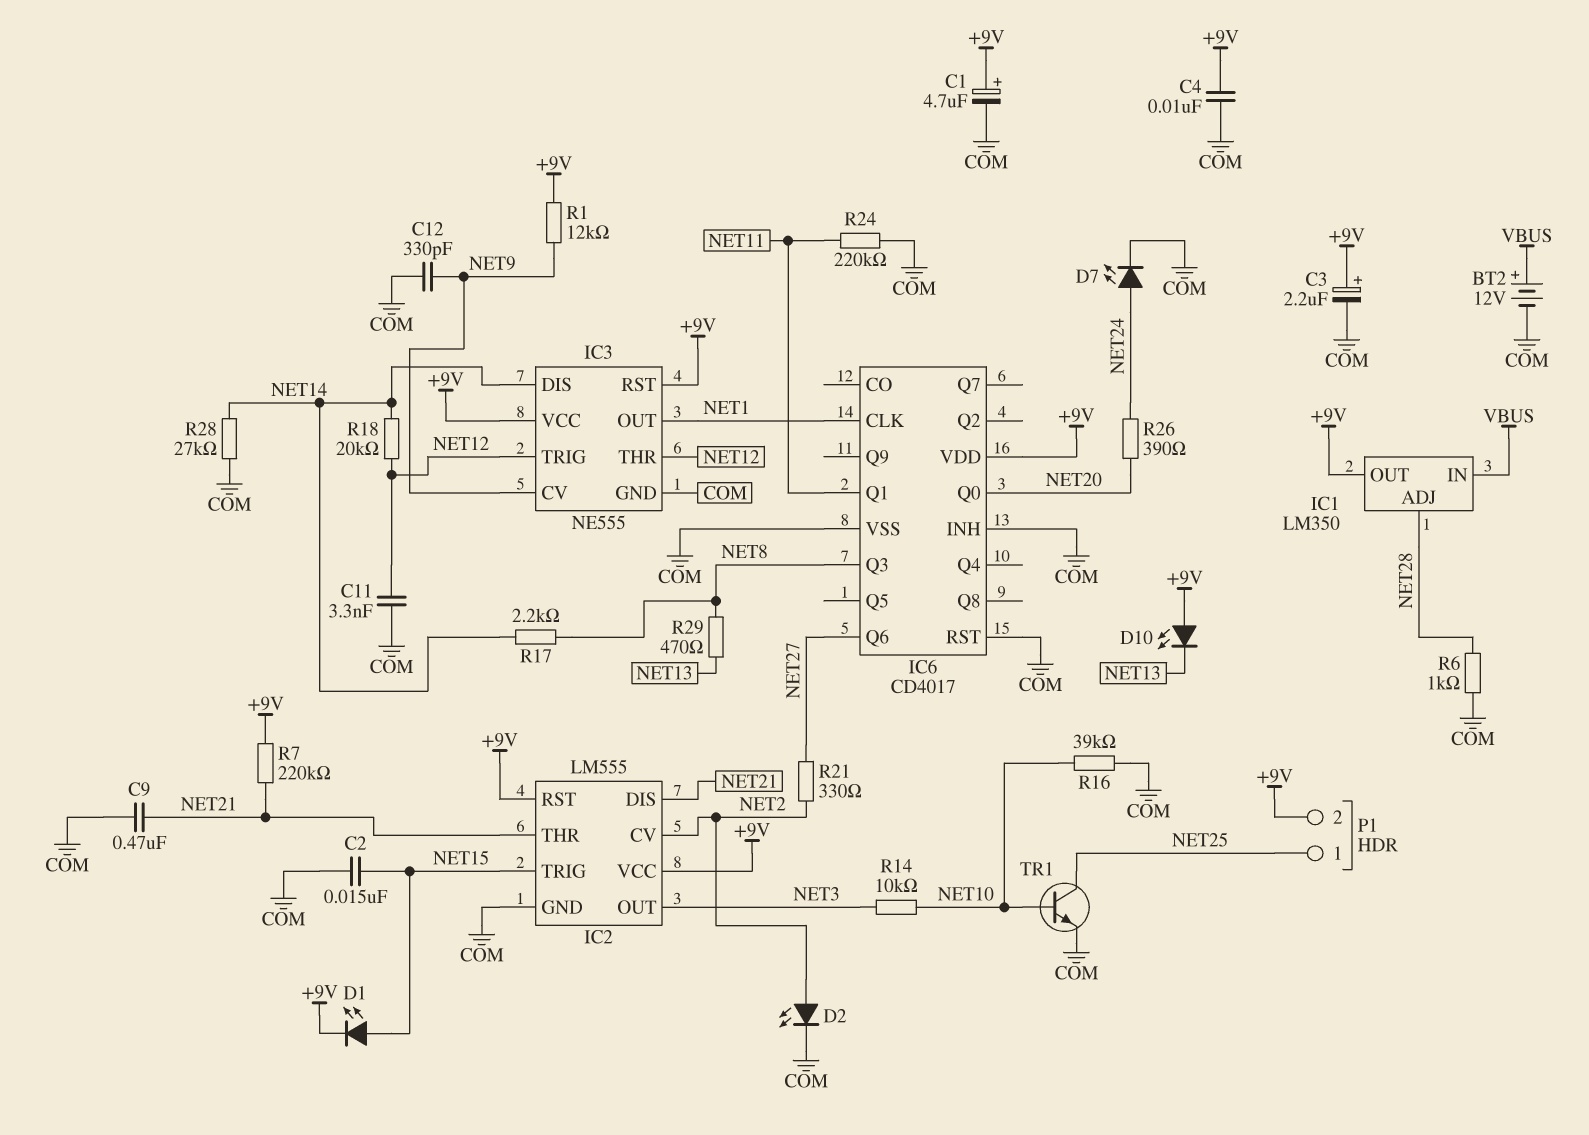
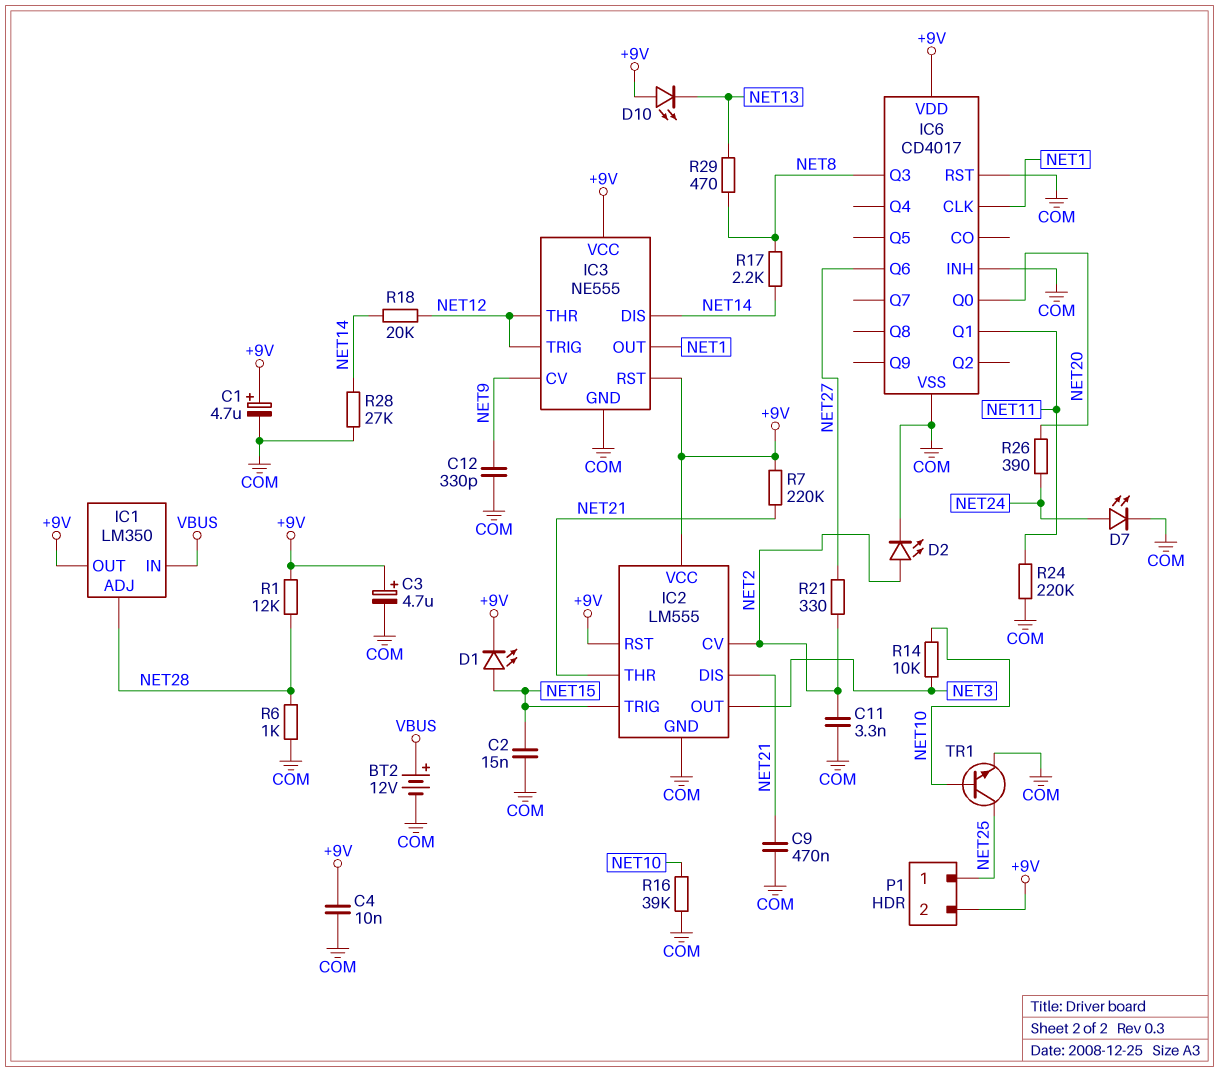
C3: 2.2uF (plus +9V, minus COM) -> 4.7uF (plus +9V, minus COM)
C11: 3.3nF (COM, NET12) -> 3.3nF (COM, NET2)
R1: 12k (+9V, NET9) -> 12k (+9V, NET28)

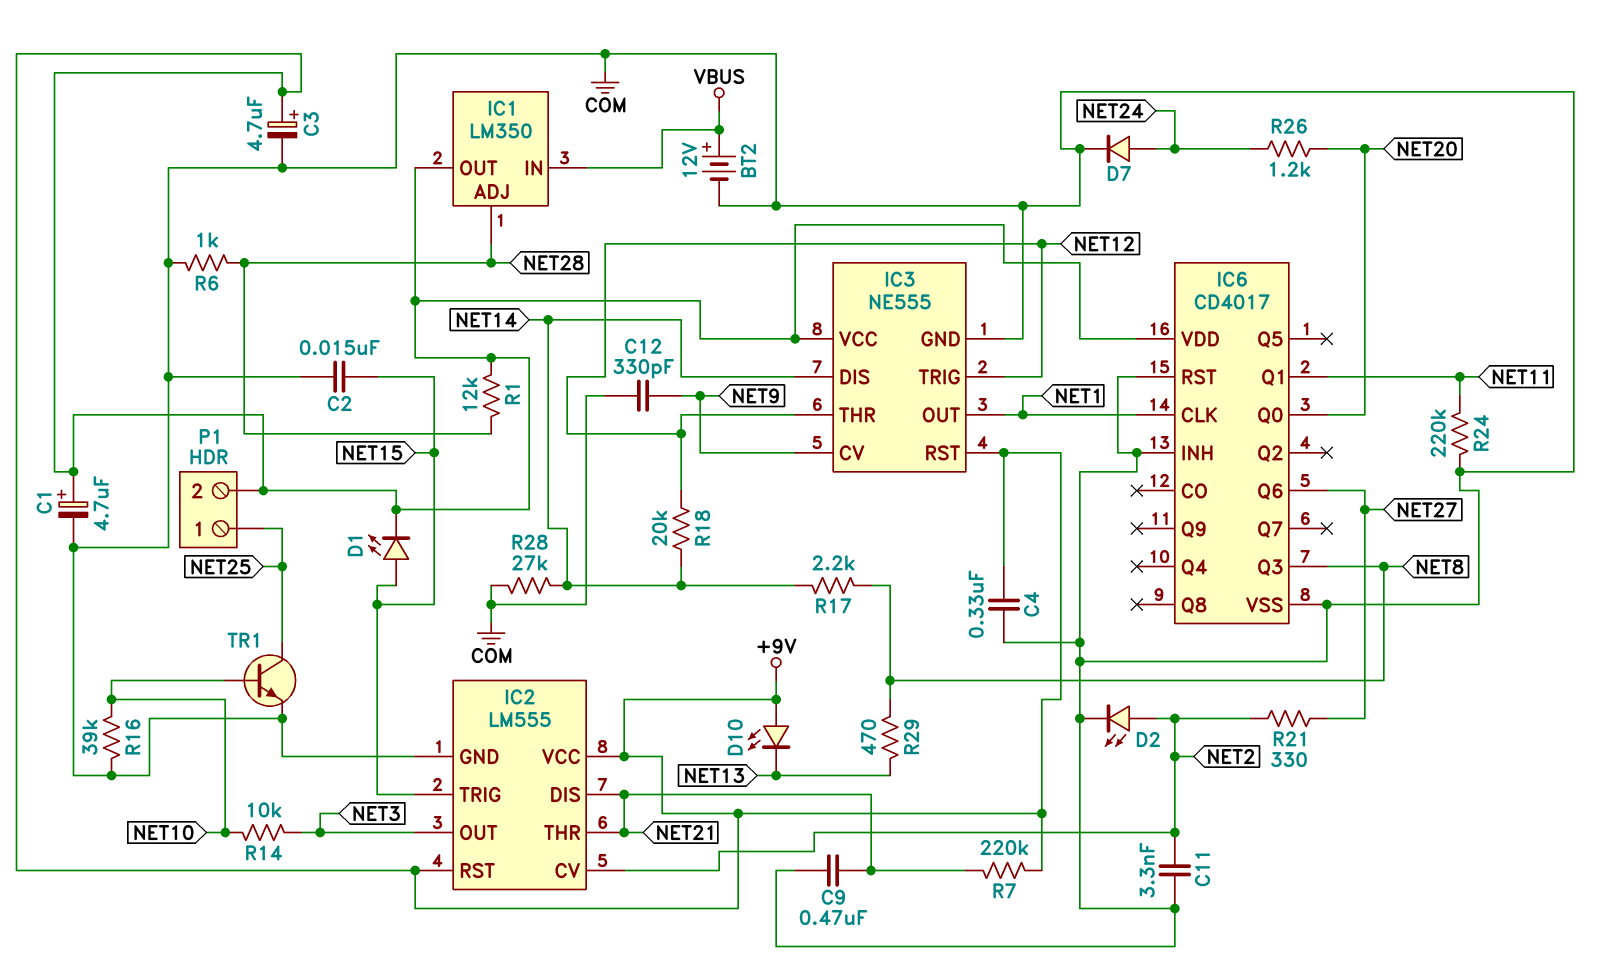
C4: 10nF (+9V, COM) -> 330nF (+9V, COM)
D7: LED (A NET24, K COM) -> diode (A NET24, K COM)
R26: 390 (NET20, NET24) -> 1.2k (NET20, NET24)

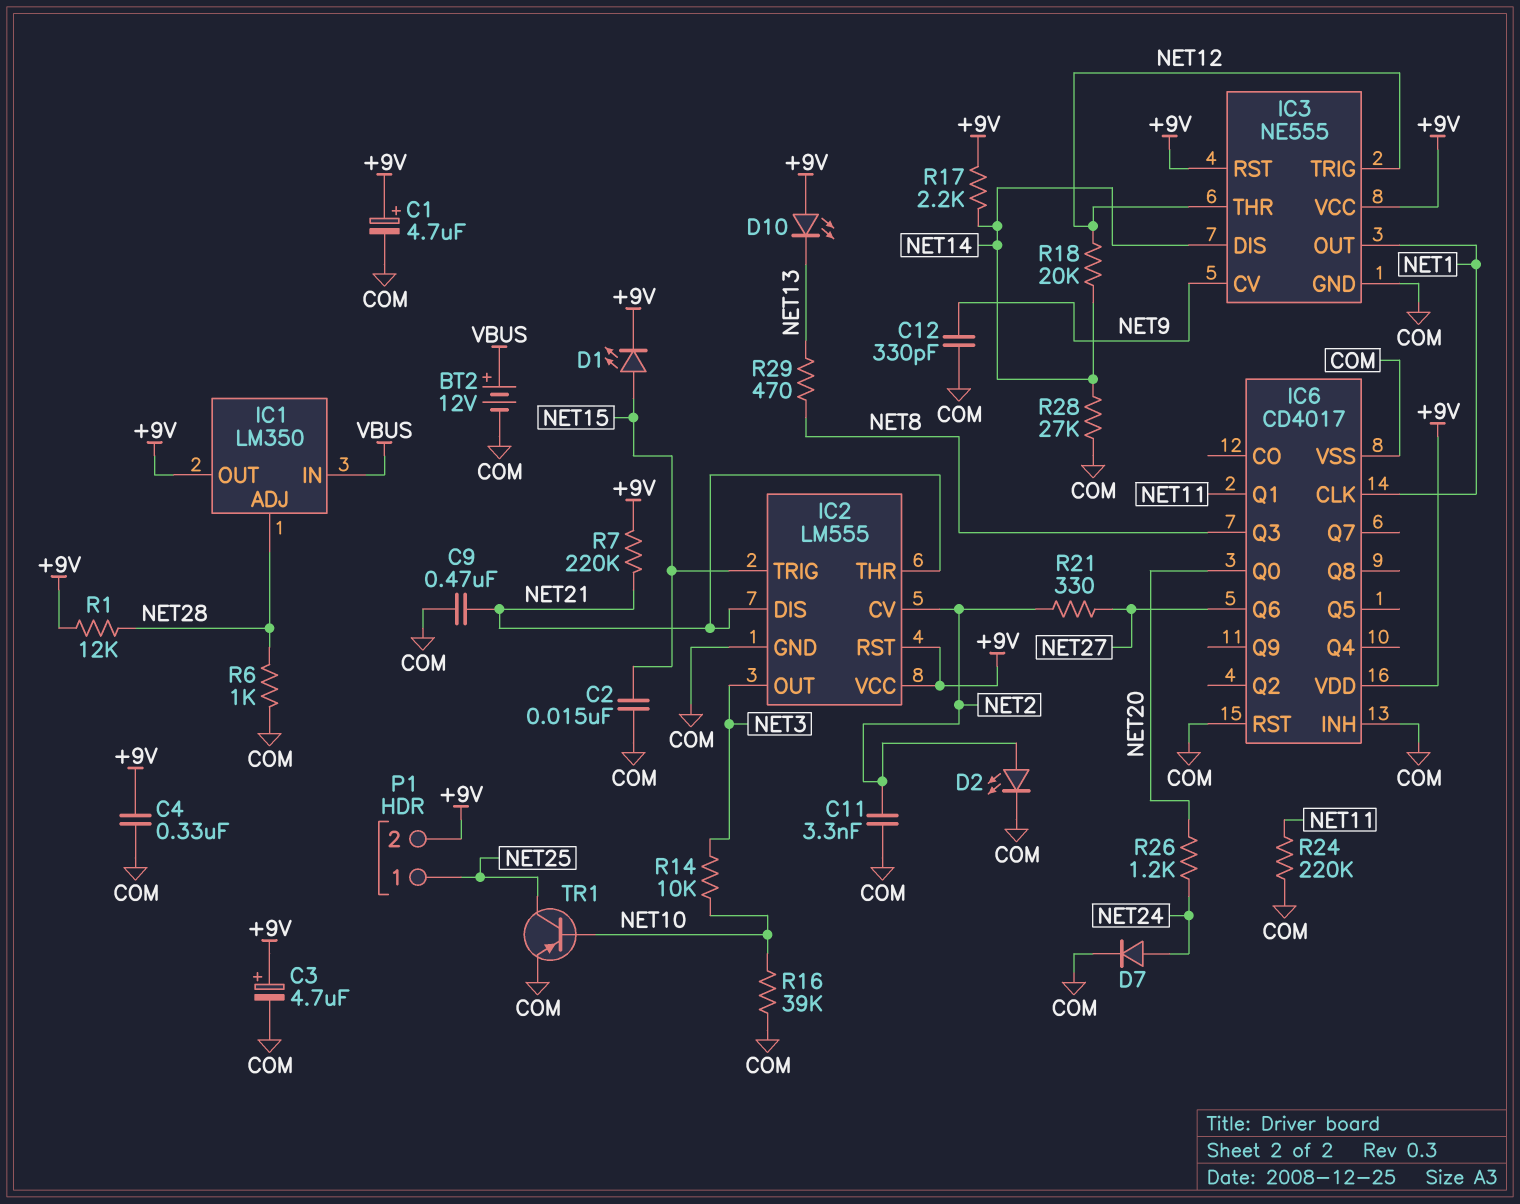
R17: 2.2k (NET8, NET14) -> 2.2k (+9V, NET14)
TR1: NPN (B NET10, C NET25, E COM) -> PNP (B NET10, C NET25, E COM)

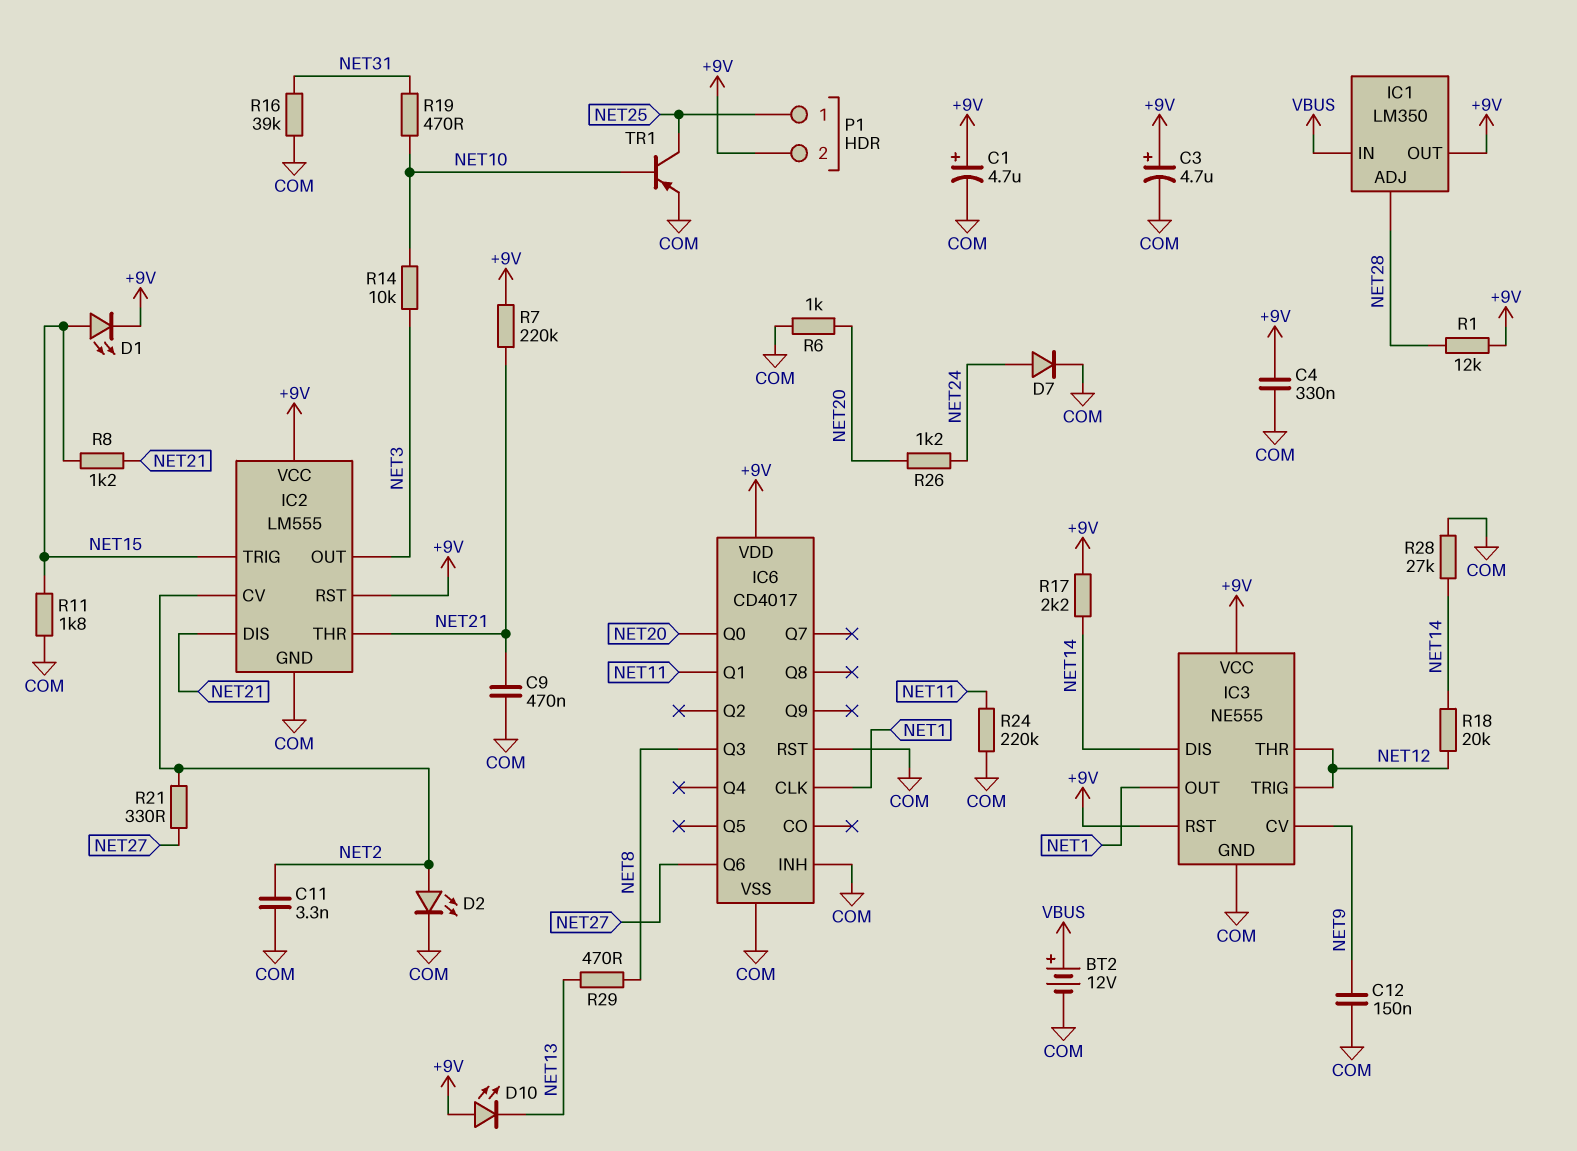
C2: 15nF (COM, NET15) -> none
C12: 330pF (COM, NET9) -> 150nF (COM, NET9)
R6: 1k (COM, NET28) -> 1k (COM, NET20)
R8: none -> 1.2k (NET15, NET21)
R11: none -> 1.8k (COM, NET15)
R16: 39k (COM, NET10) -> 39k (COM, NET31)
R19: none -> 470 (NET10, NET31)

